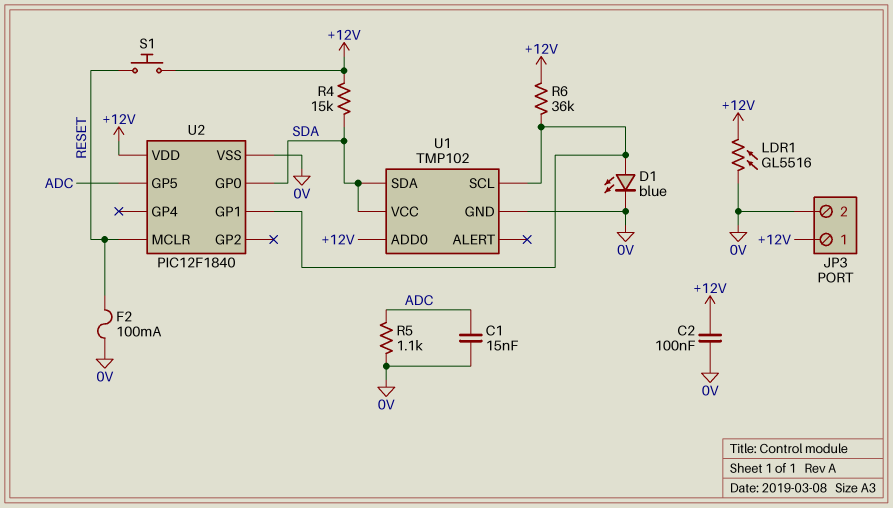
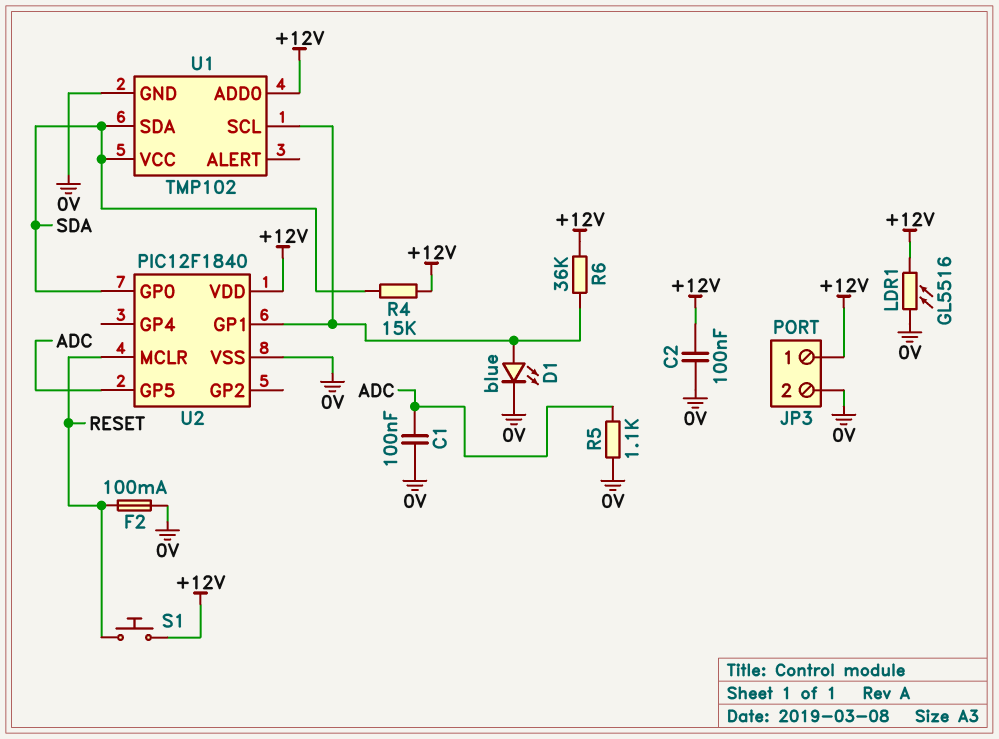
C1: 15nF (0V, ADC) -> 100nF (0V, ADC)

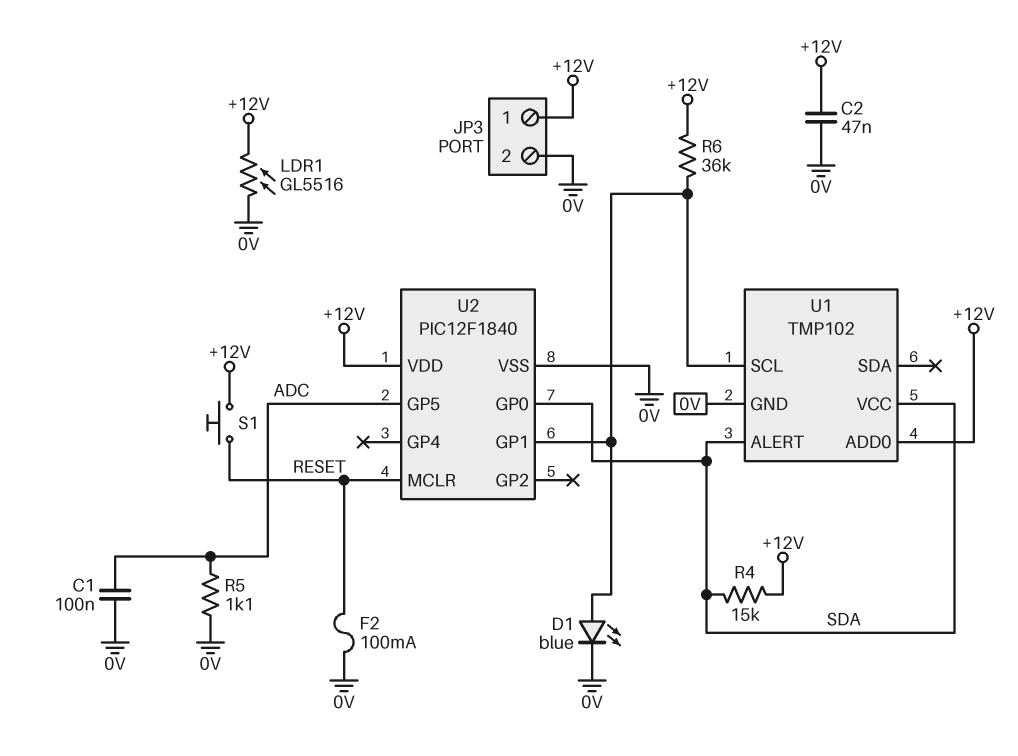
C2: 100nF (+12V, 0V) -> 47nF (+12V, 0V)
U1 pin ALERT: none -> SDA
U1 pin SDA: SDA -> none

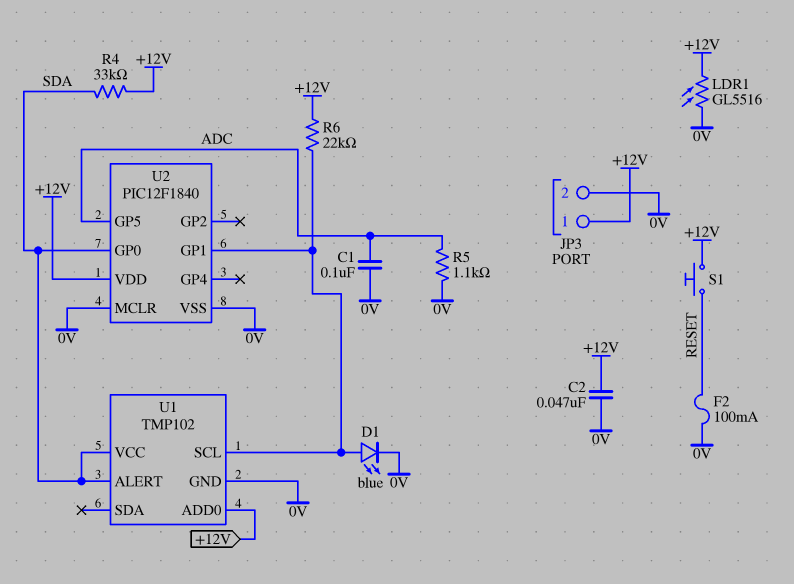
R4: 15k (+12V, SDA) -> 33k (+12V, SDA)
R6: 36k (+12V, U1/SCL) -> 22k (+12V, U1/SCL)
U2 pin MCLR: RESET -> 0V

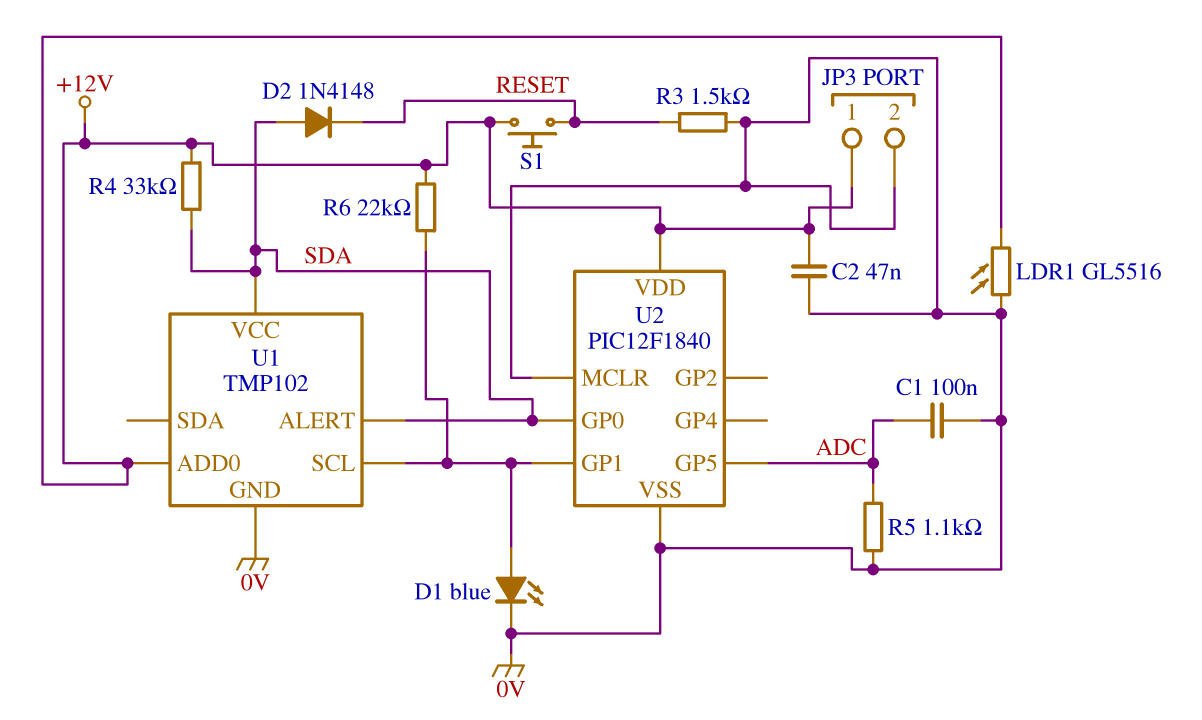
D2: none -> diode 1N4148 (A SDA, K RESET)
F2: 100mA (0V, RESET) -> none
R3: none -> 1.5k (0V, RESET)

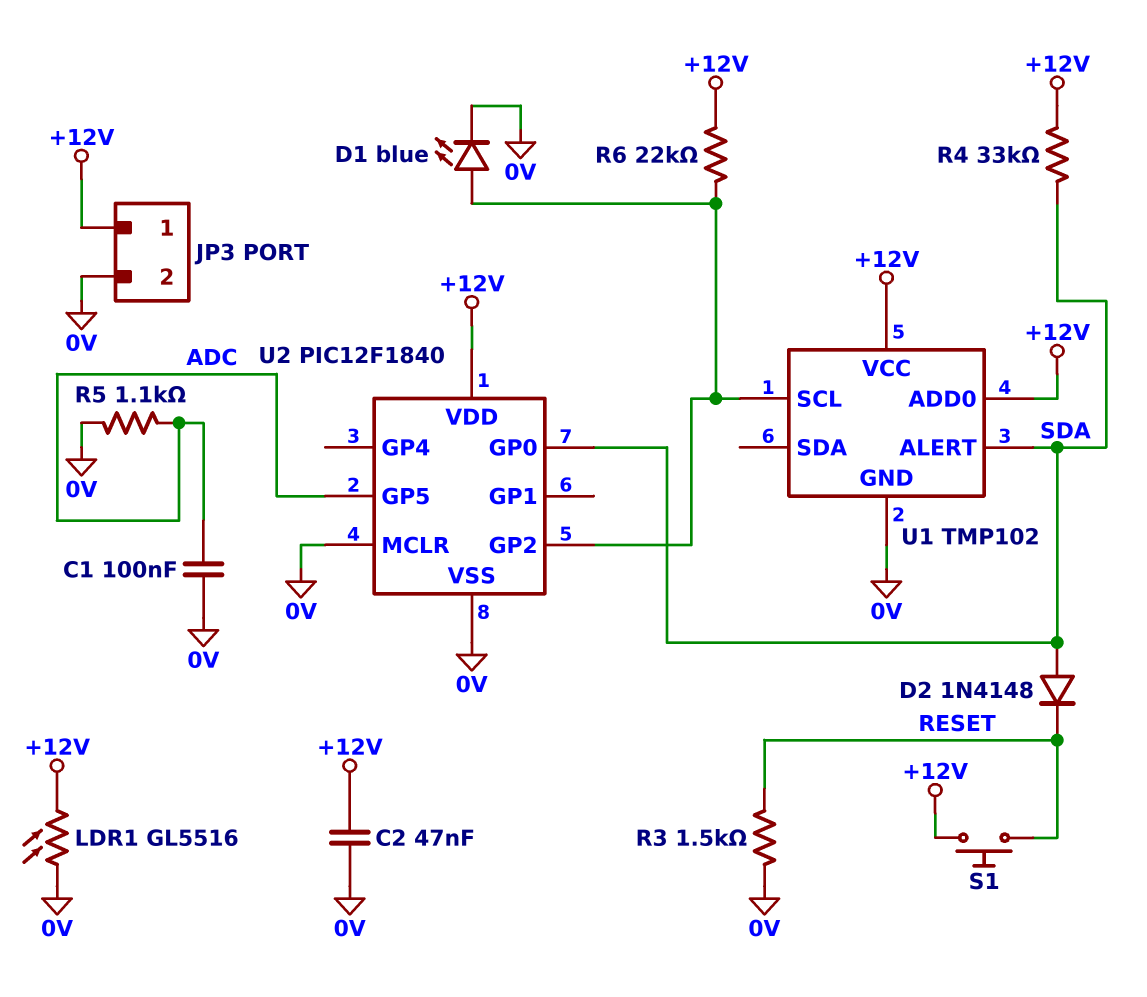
U1 pin VCC: SDA -> +12V
U2 pin GP1: U1/SCL -> none
U2 pin GP2: none -> U1/SCL

